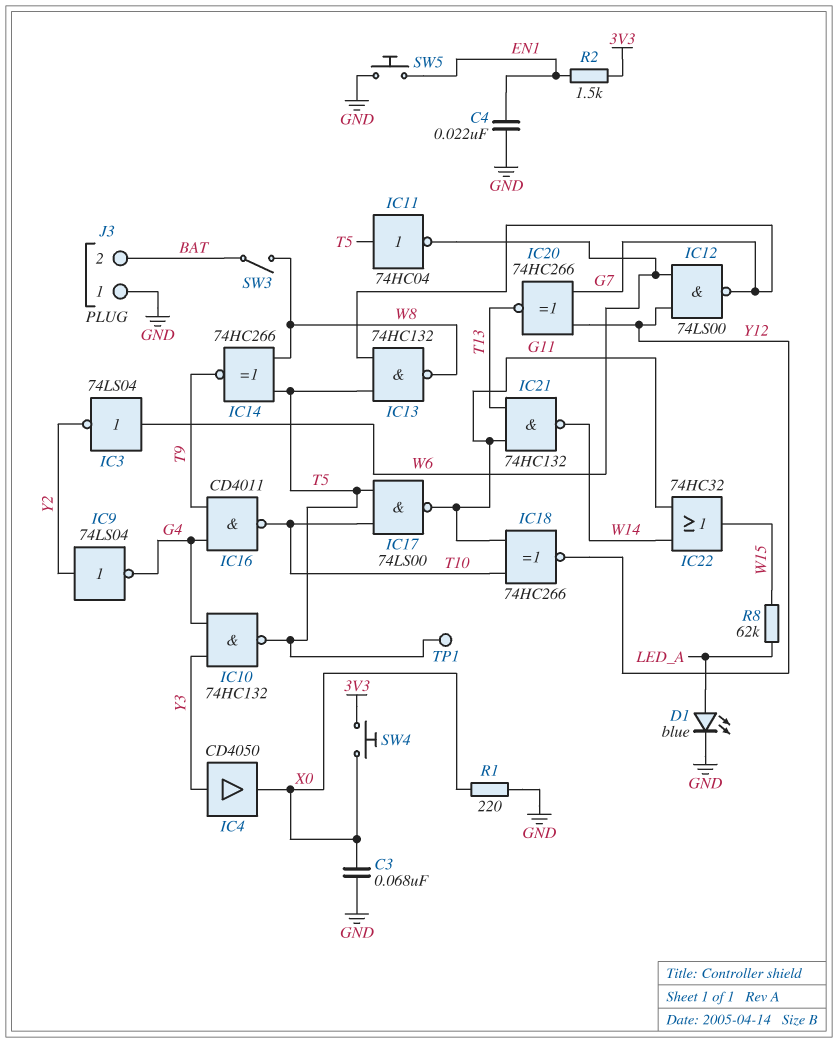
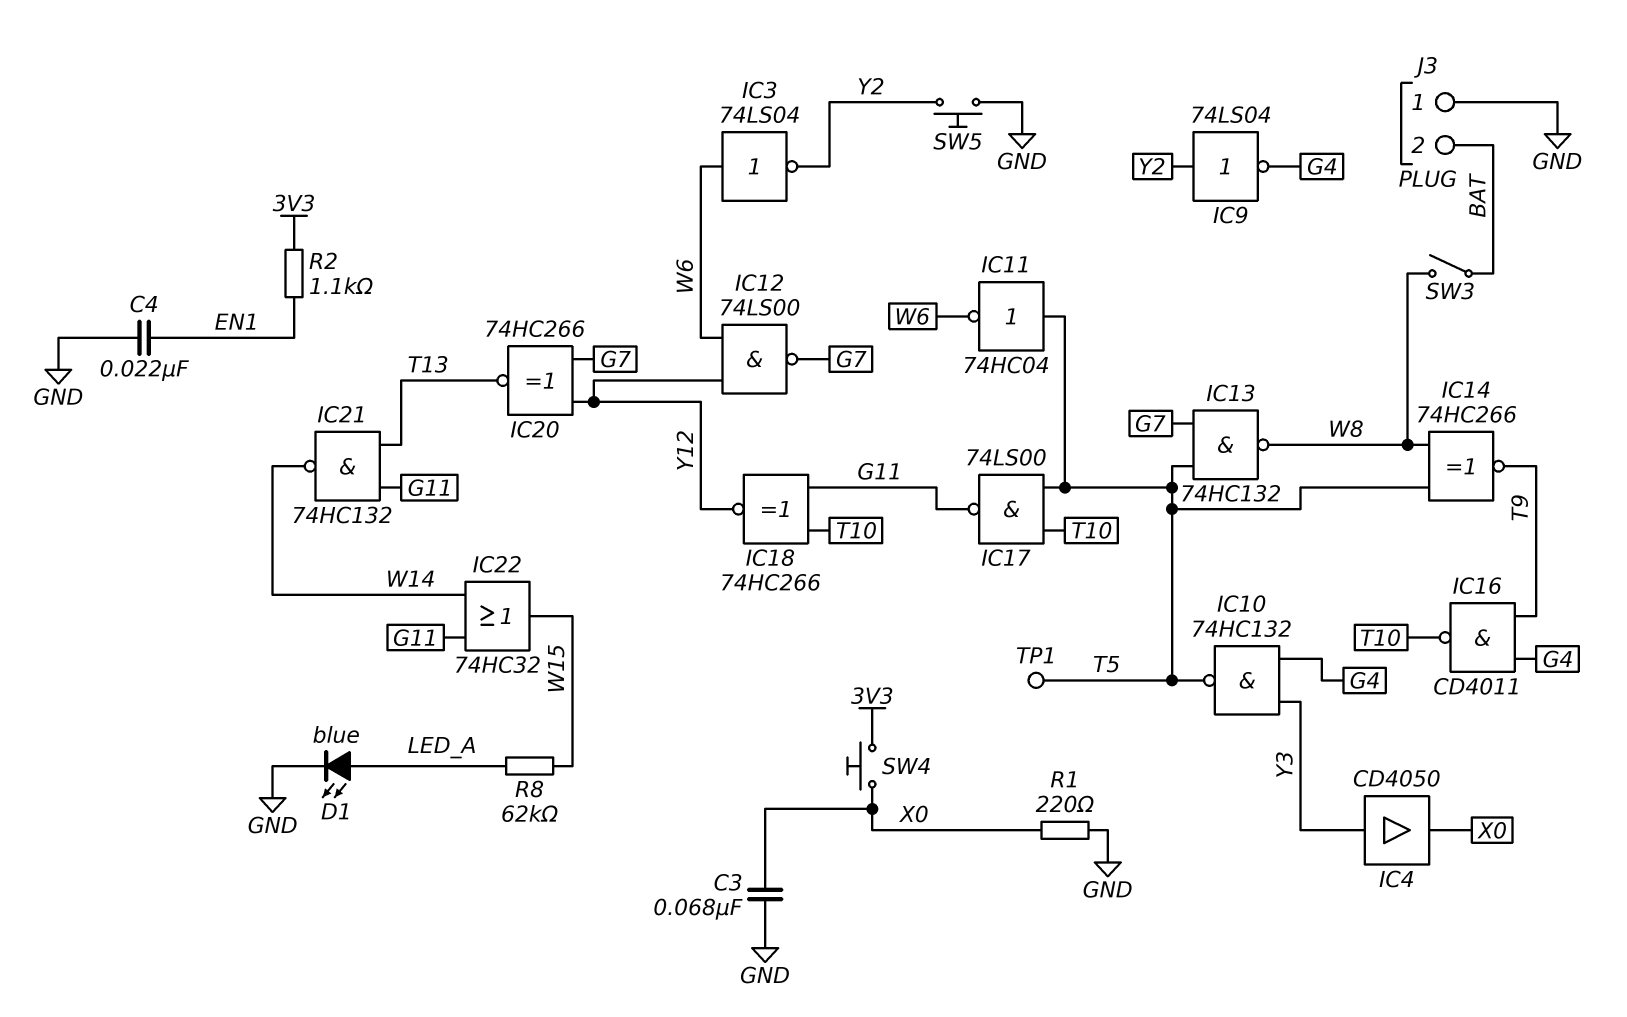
R2: 1.5k (3V3, EN1) -> 1.1k (3V3, EN1)
SW5: button (EN1, GND) -> button (GND, Y2)

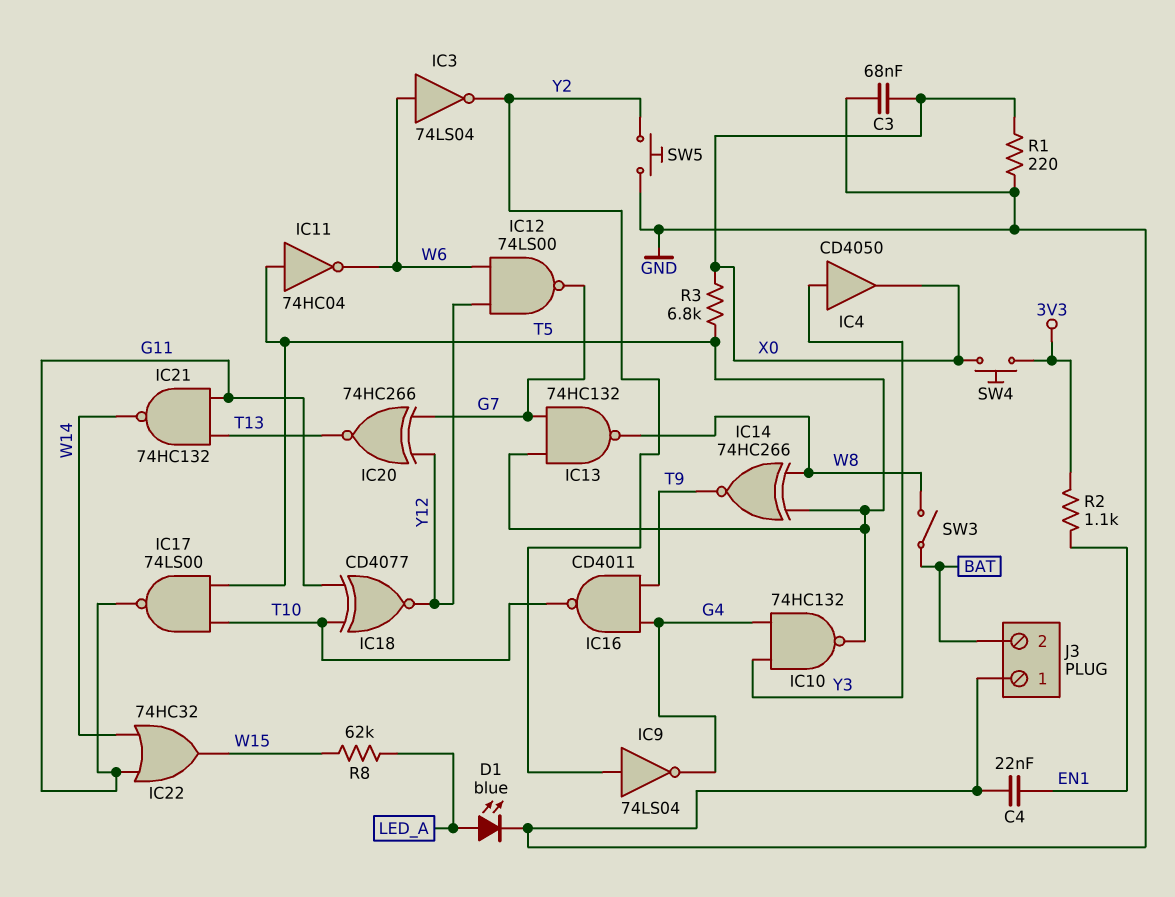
IC18: XNOR 74HC266 (in G11, in T10, out Y12) -> XNOR CD4077 (in G11, in T10, out Y12)
R3: none -> 6.8k (T5, X0)
TP1: test point (T5) -> none

